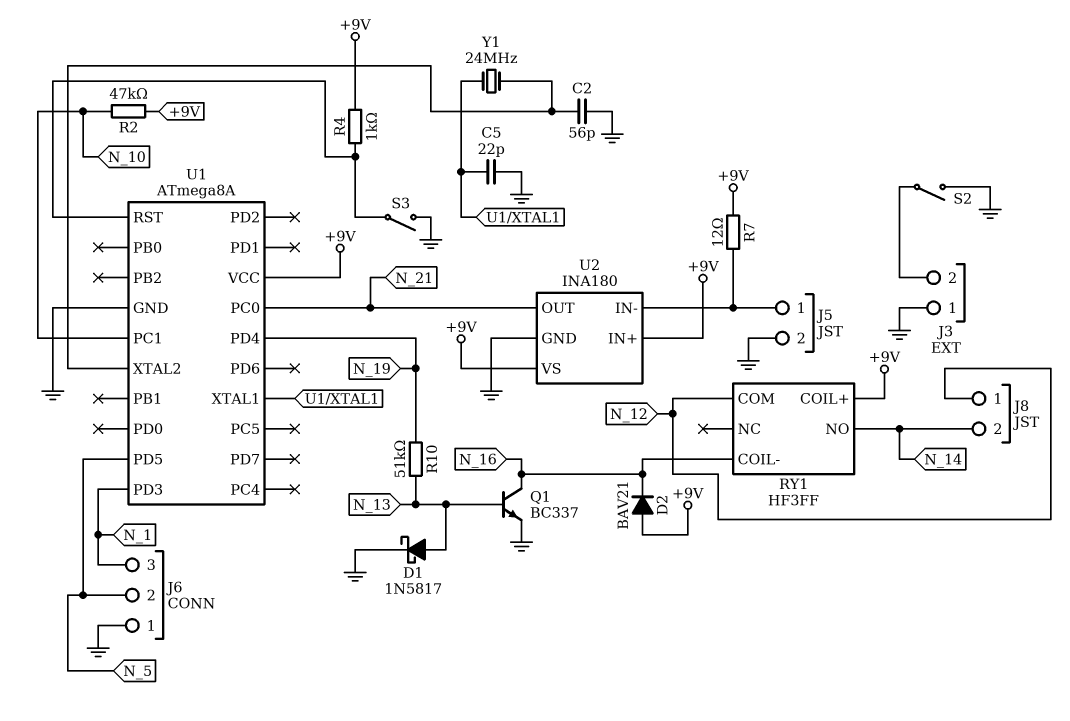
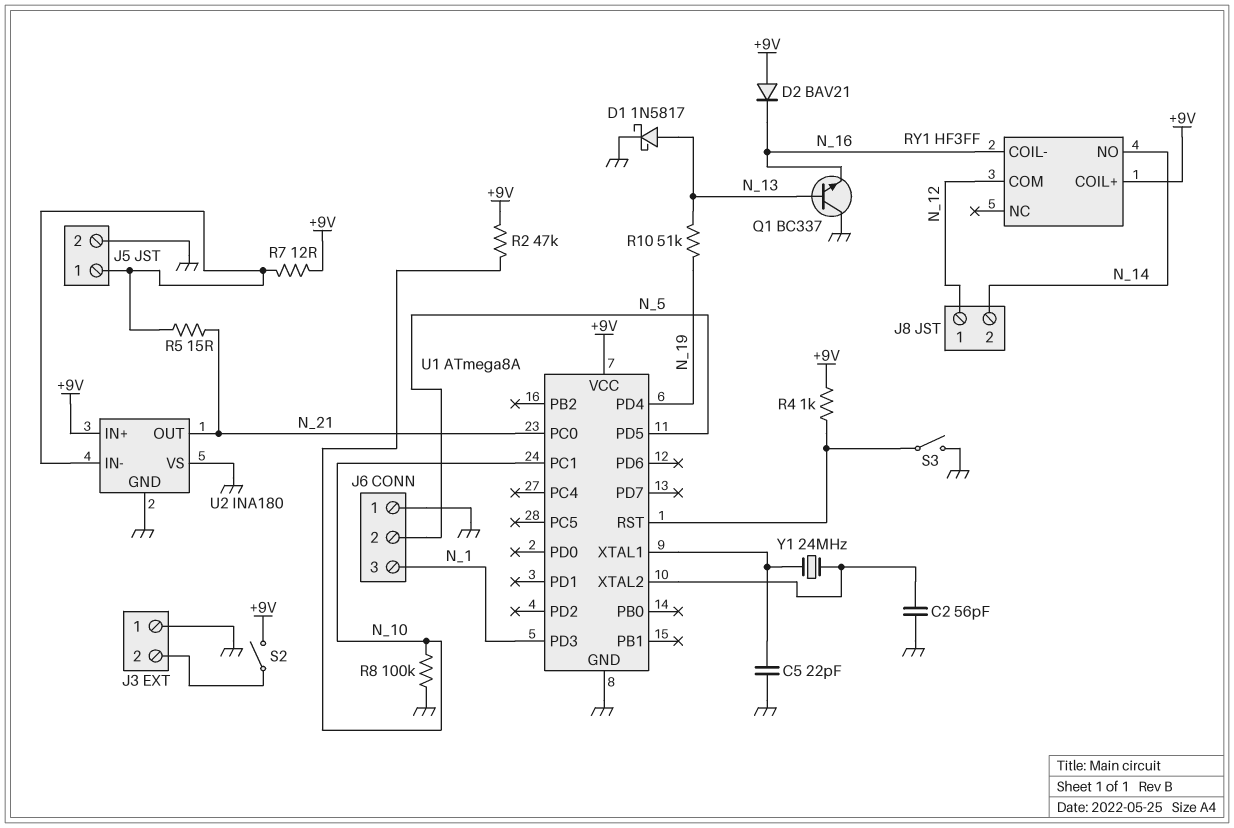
Q1: NPN BC337 (B N_13, C N_16, E GND) -> NPN BC337 (B N_13, C GND, E N_16)
R5: none -> 15 (J5/1, N_21)
R8: none -> 100k (GND, N_10)
S2: switch (GND, J3/2) -> switch (+9V, J3/2)
U2 pin VS: +9V -> GND

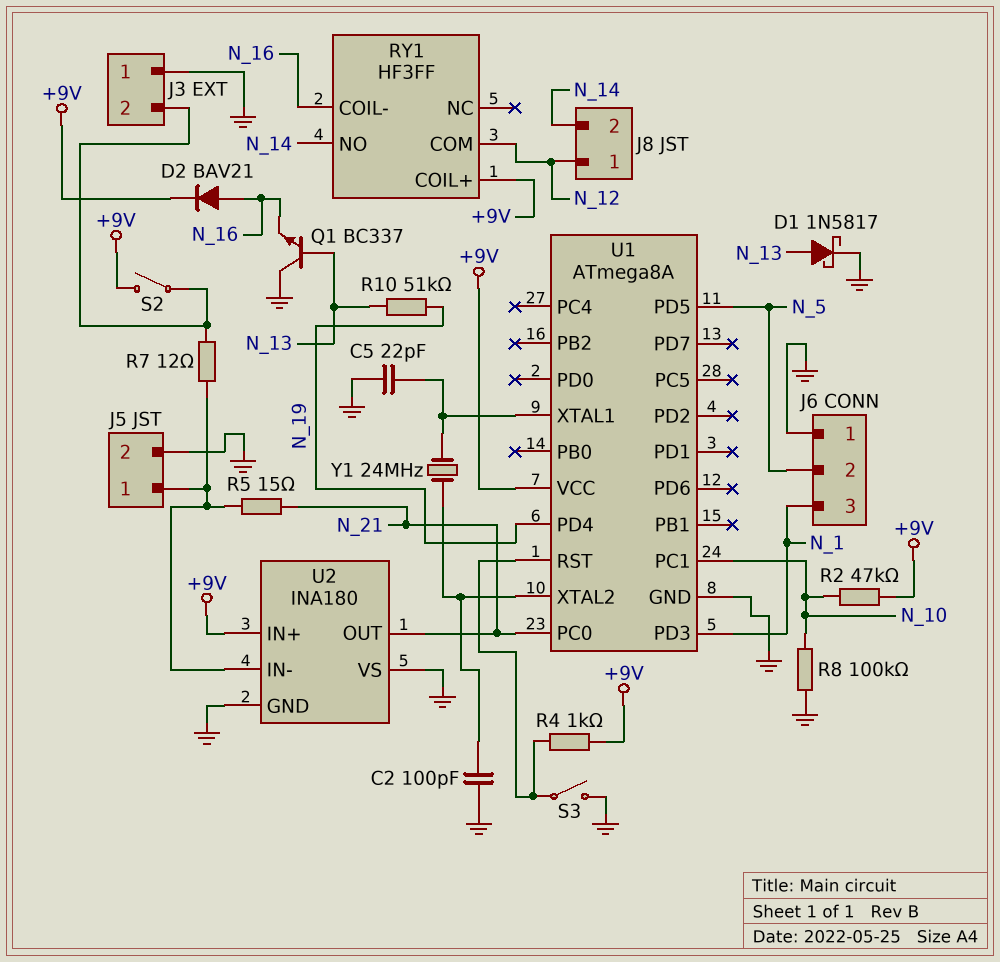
C2: 56pF (GND, U1/XTAL2) -> 100pF (GND, U1/XTAL2)
D2: diode BAV21 (A +9V, K N_16) -> diode BAV21 (A N_16, K +9V)
R7: 12 (+9V, J5/1) -> 12 (J3/2, J5/1)

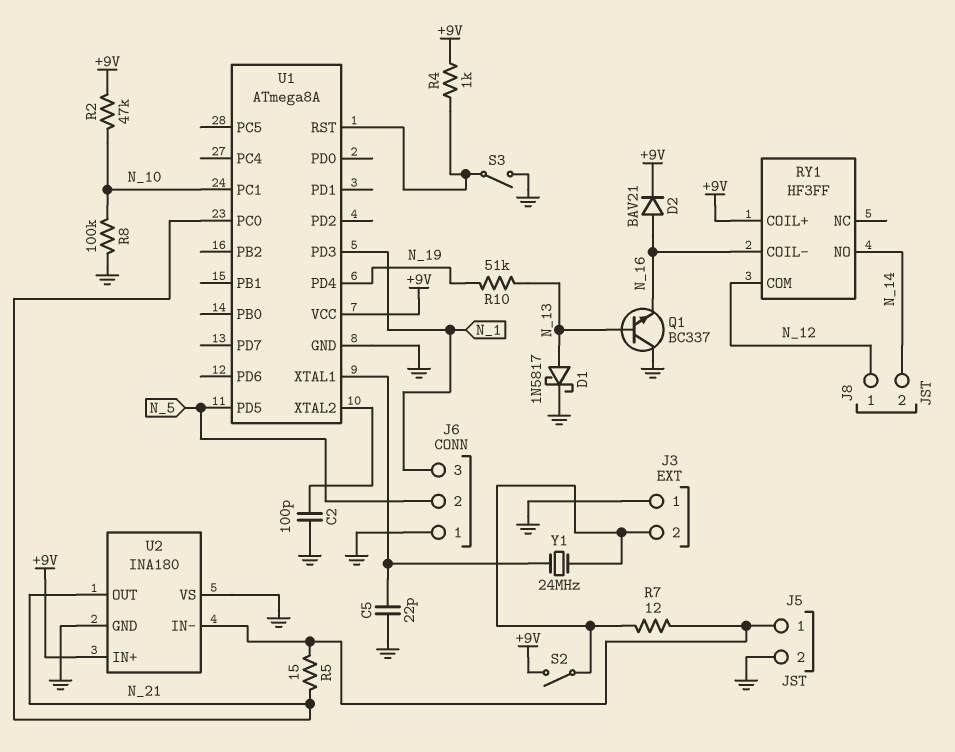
Y1: 24MHz (U1/XTAL1, U1/XTAL2) -> 24MHz (J3/2, U1/XTAL1)

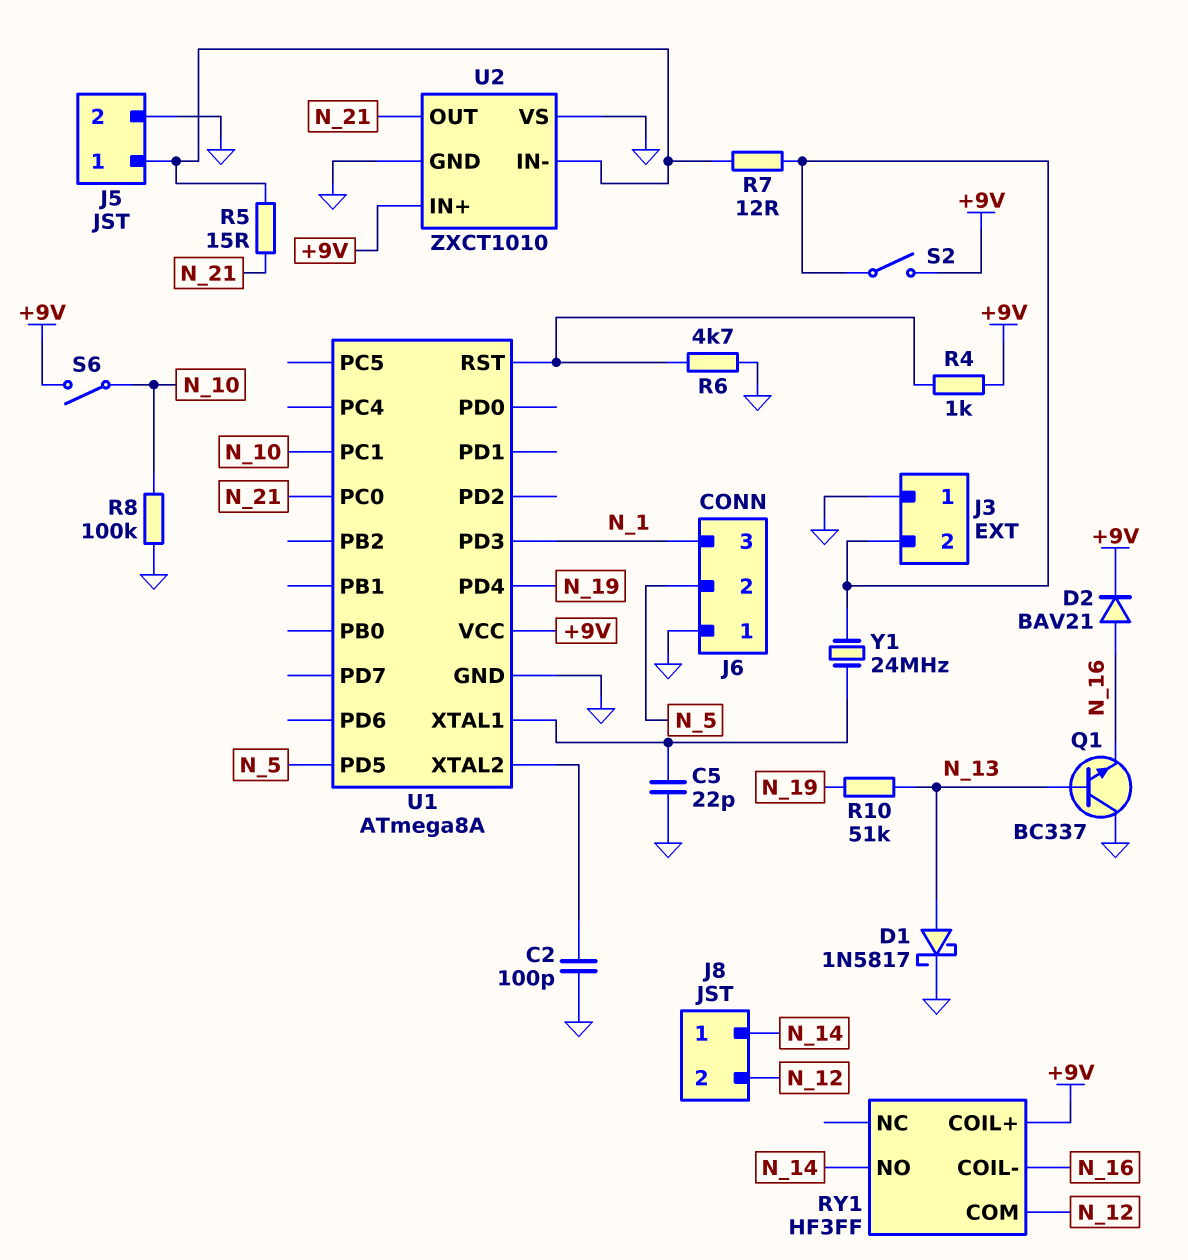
J8 pin 1: N_12 -> N_14
J8 pin 2: N_14 -> N_12
R2: 47k (+9V, N_10) -> none
R6: none -> 4.7k (GND, U1/RST)
S3: switch (GND, U1/RST) -> none
S6: none -> switch (+9V, N_10)
U2: INA180 -> ZXCT1010

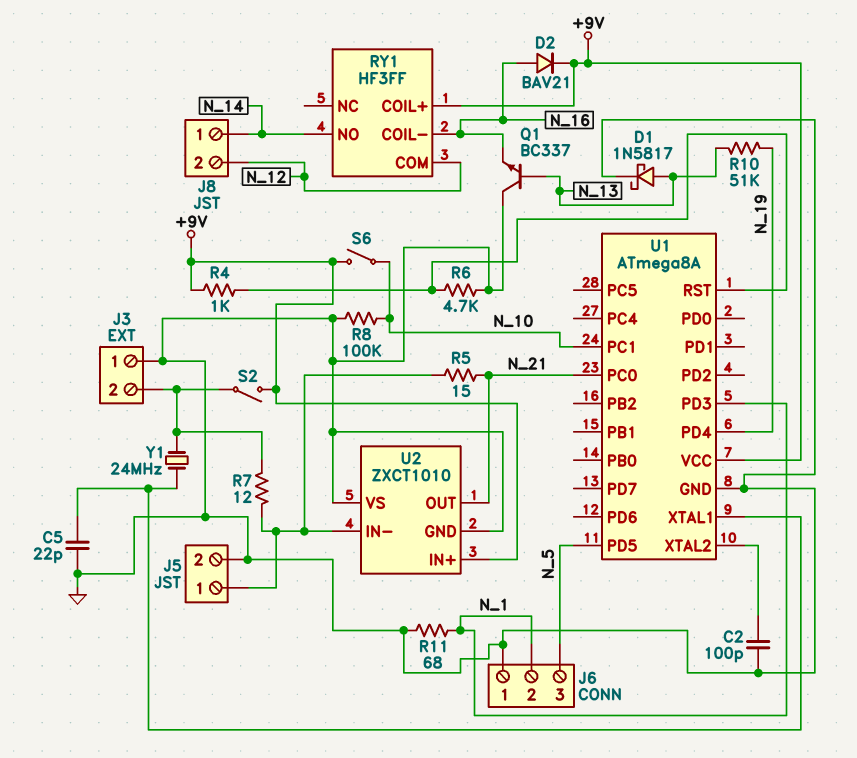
J6 pin 2: N_5 -> N_1
J6 pin 3: N_1 -> N_5
R11: none -> 68 (GND, N_1)

